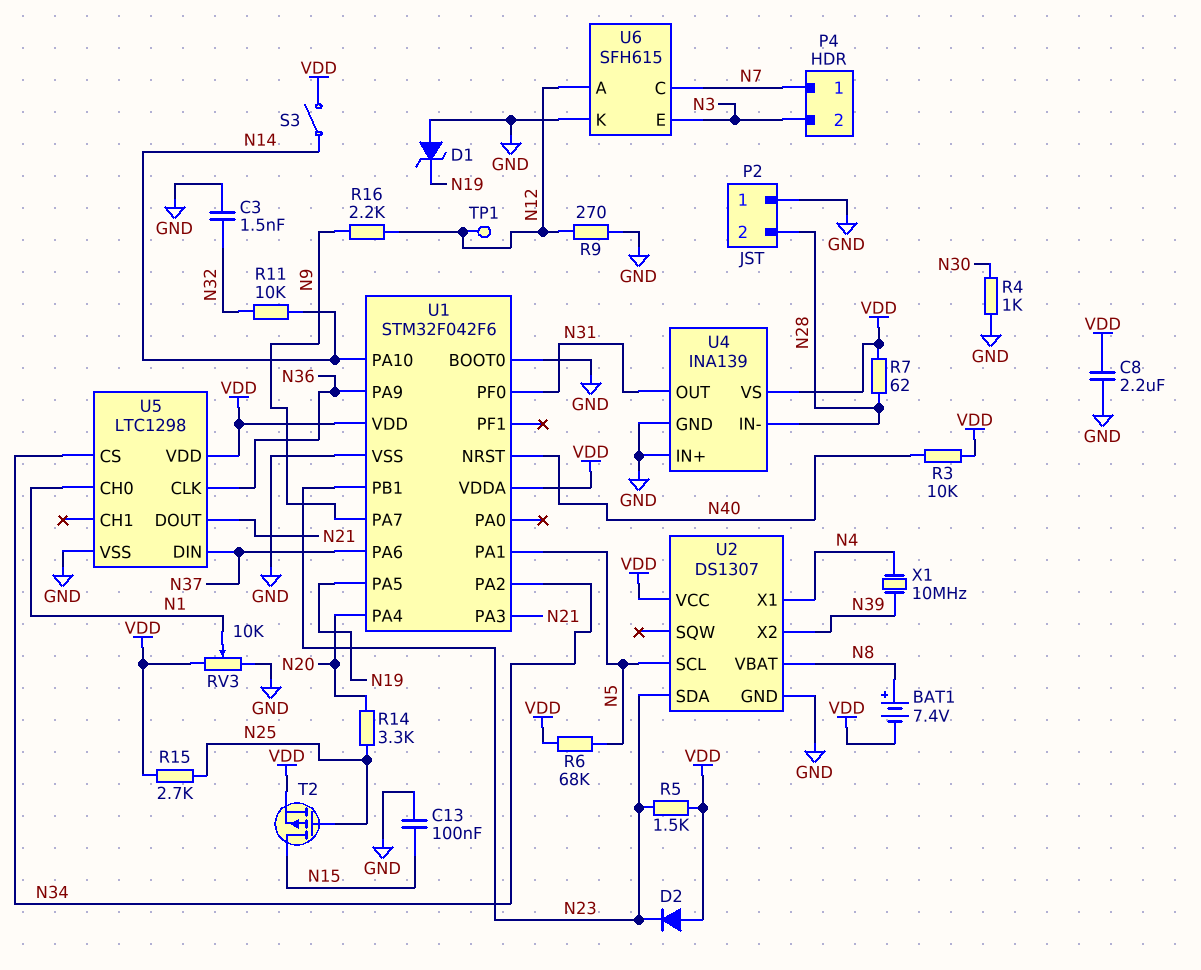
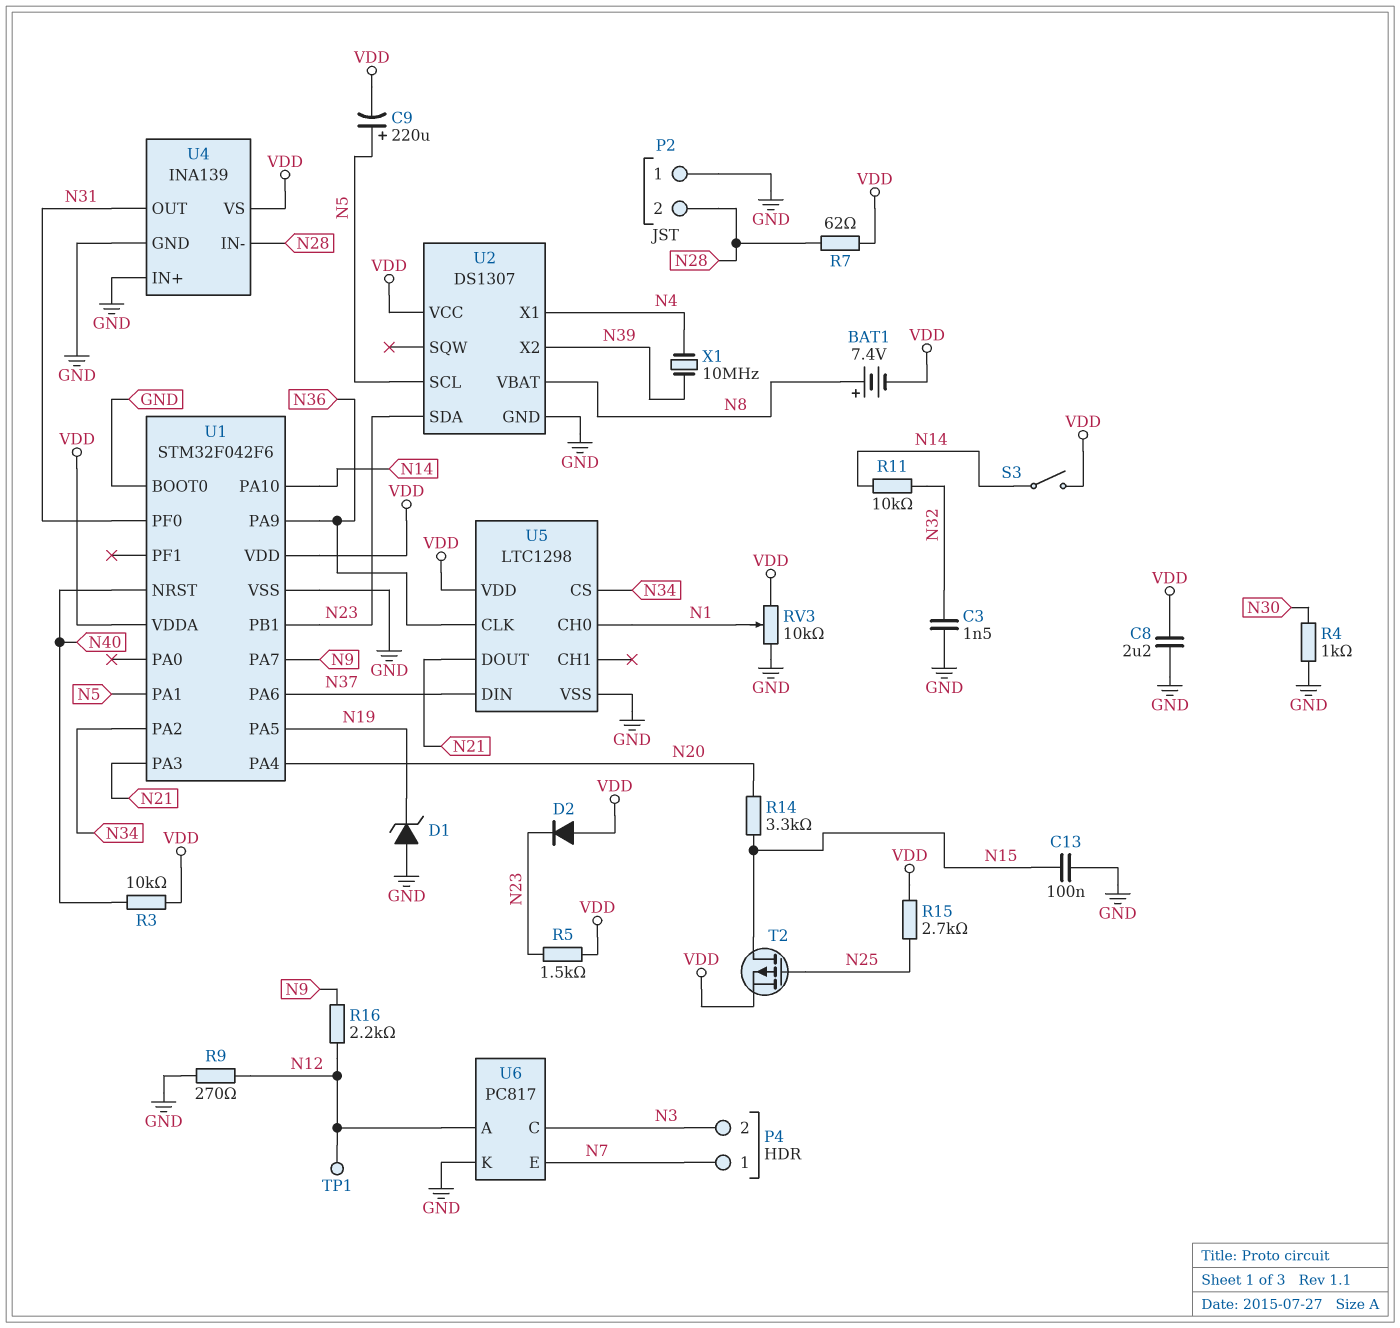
C9: none -> 220uF (plus N5, minus VDD)
R6: 68k (N5, VDD) -> none
R14: 3.3k (N20, N25) -> 3.3k (N15, N20)
U6: SFH615 -> PC817
U6 pin C: N7 -> N3
U6 pin E: N3 -> N7

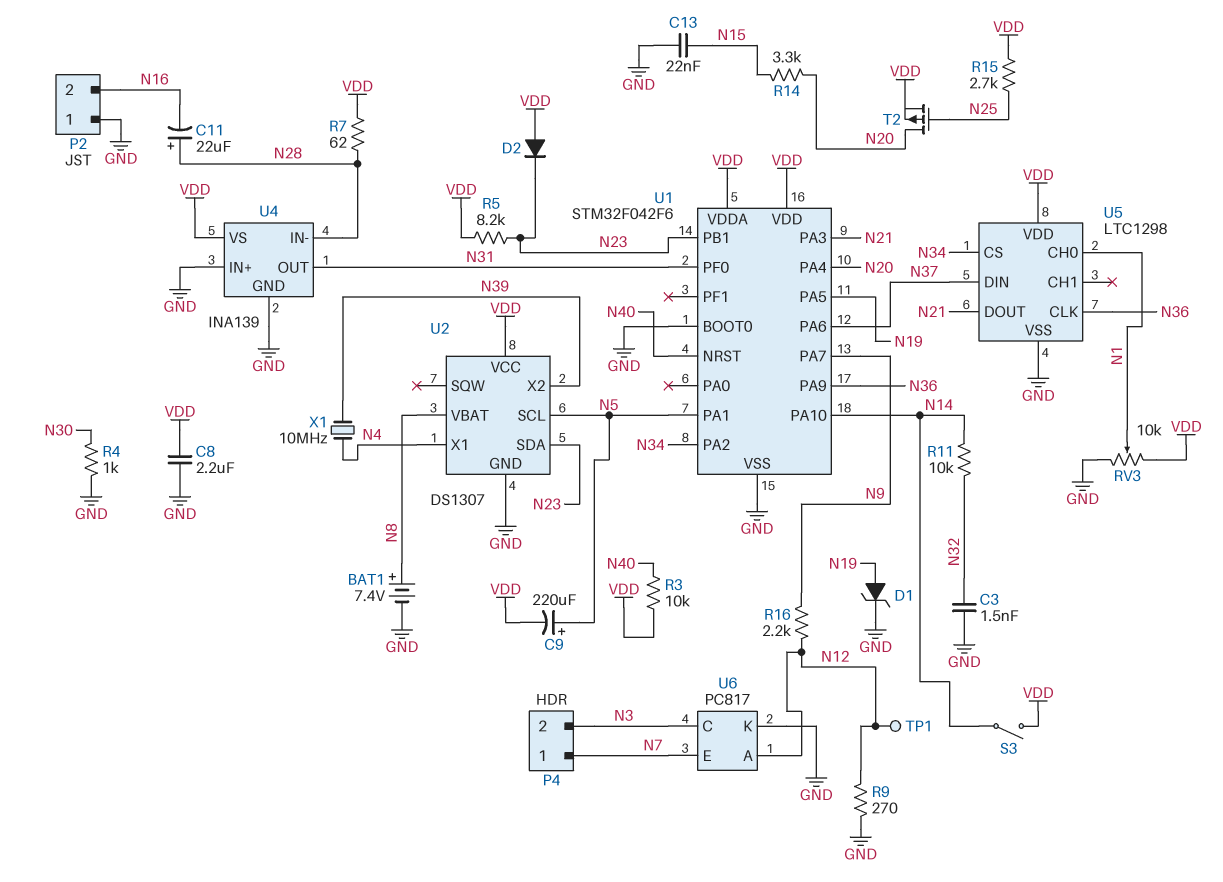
BAT1: 7.4V (plus N8, minus VDD) -> 7.4V (plus N8, minus GND)
C11: none -> 22uF (plus N28, minus N16)
C13: 100nF (GND, N15) -> 22nF (GND, N15)
D1: zener (A GND, K N19) -> zener (A N19, K GND)
P2 pin 2: N28 -> N16
R5: 1.5k (N23, VDD) -> 8.2k (N23, VDD)
T2: PMOS (G N25, D N15, S VDD) -> PMOS (G N25, D N20, S VDD)

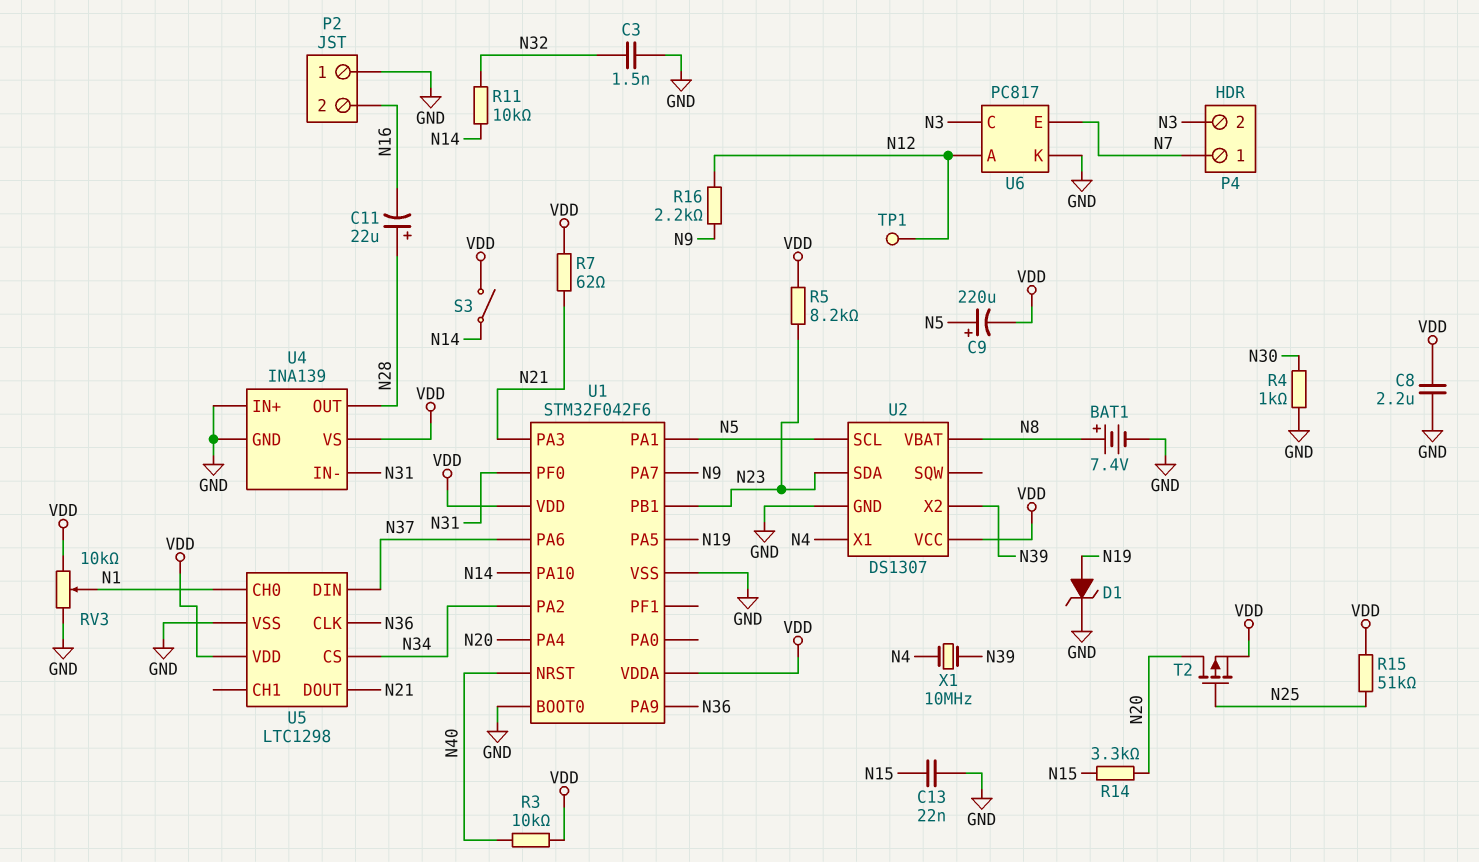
D2: diode (A VDD, K N23) -> none
R7: 62 (N28, VDD) -> 62 (N21, VDD)
R9: 270 (GND, N12) -> none
R15: 2.7k (N25, VDD) -> 51k (N25, VDD)
U4 pin IN-: N28 -> N31
U4 pin OUT: N31 -> N28

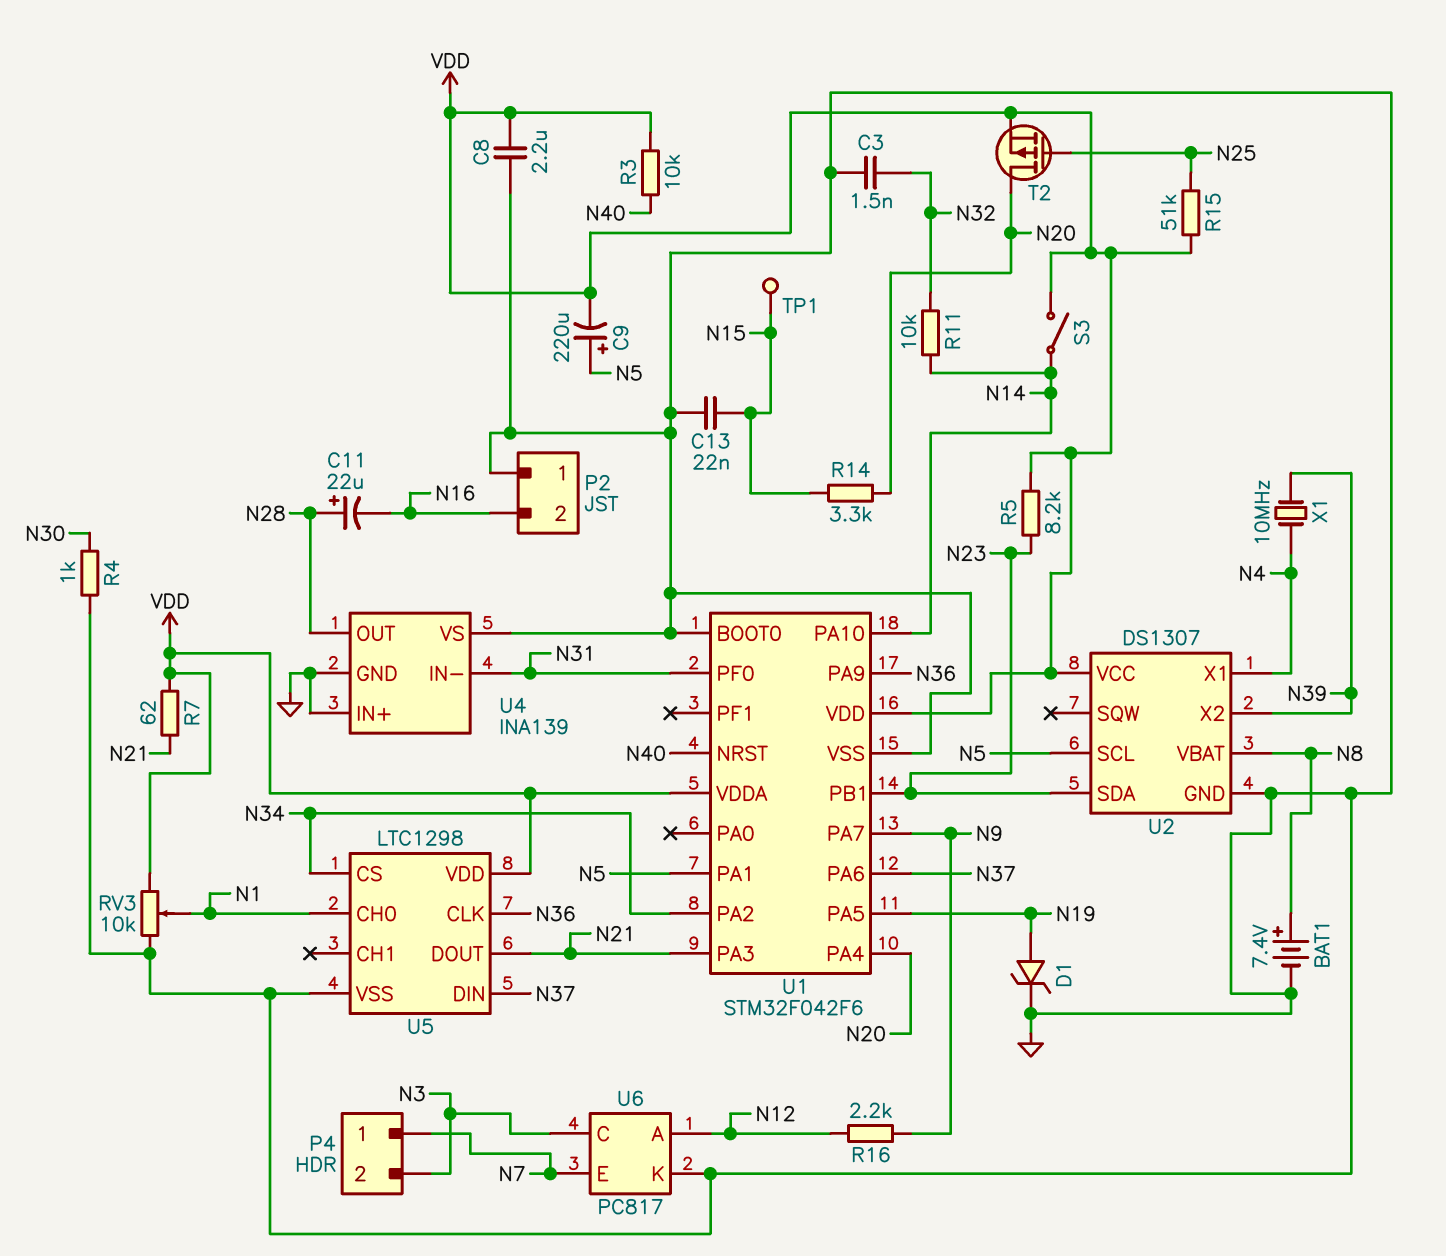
TP1: test point (N12) -> test point (N15)
U4 pin VS: VDD -> GND

